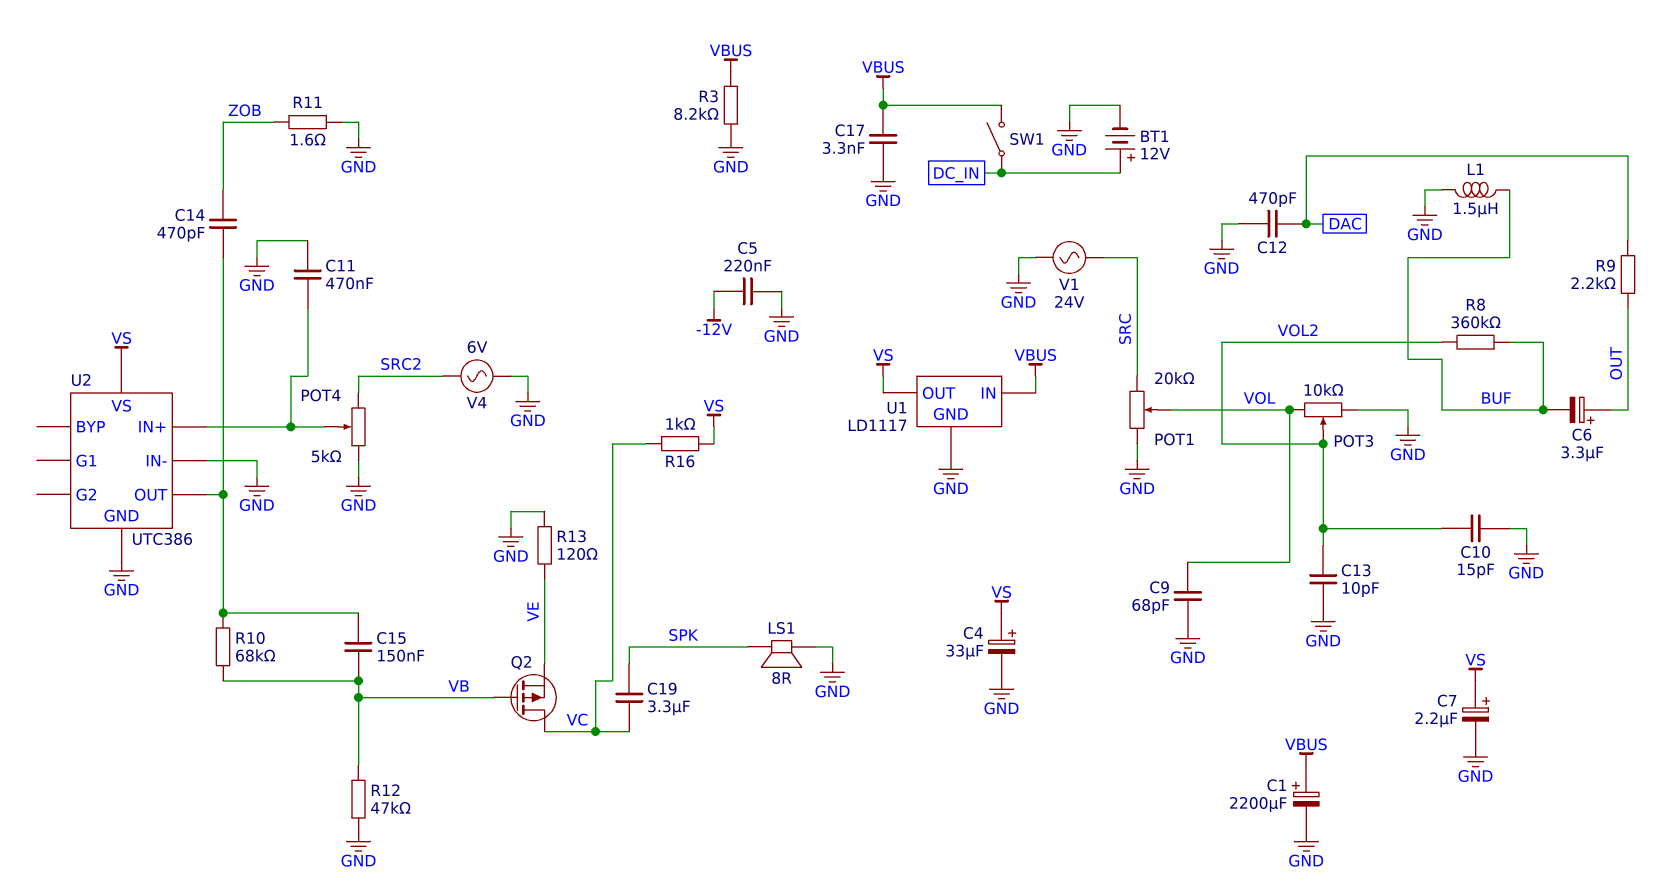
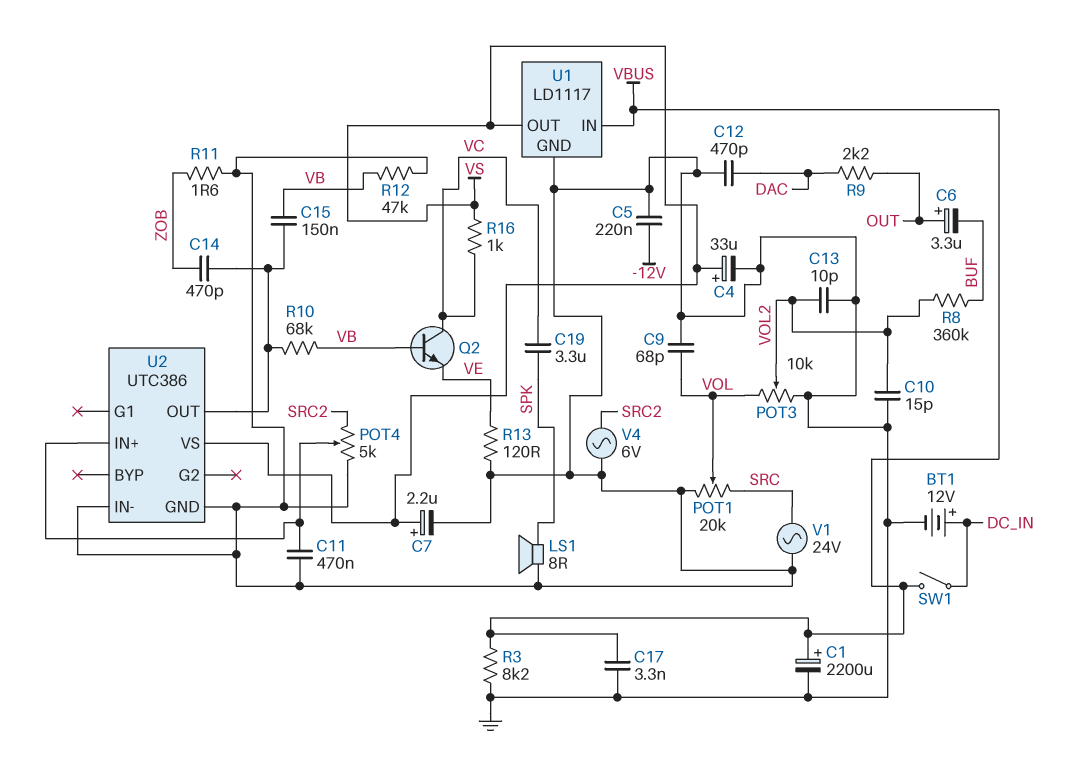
L1: 1.5uH (BUF, GND) -> none
Q2: PMOS (G VB, D VC, S VE) -> NPN (B VB, C VC, E VE)

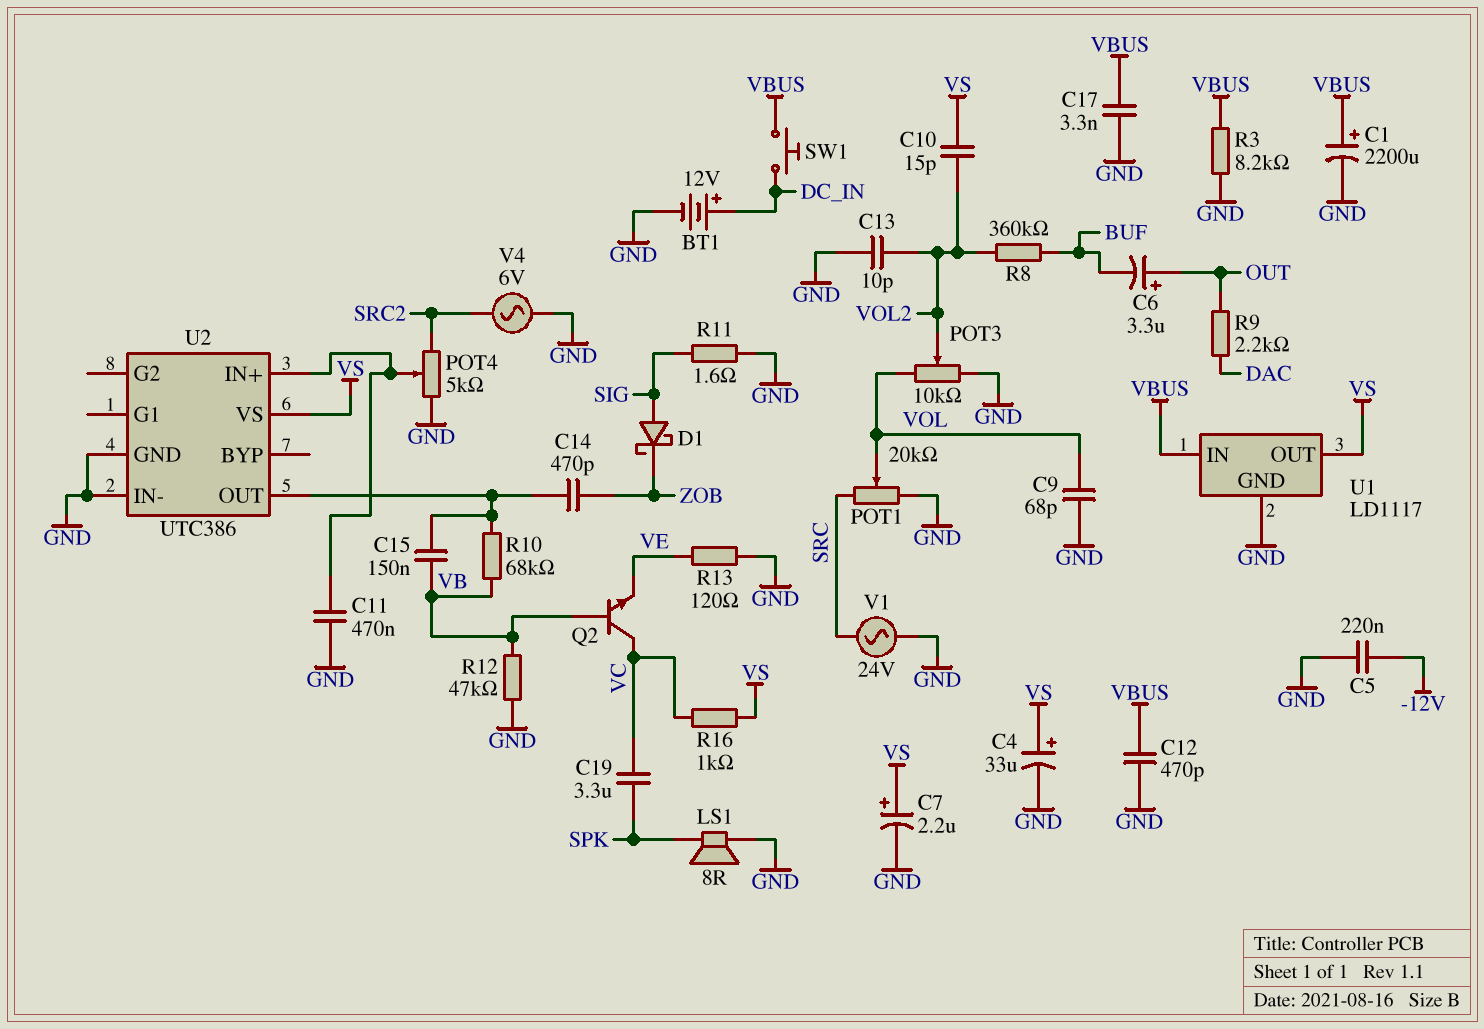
C10: 15pF (GND, VOL2) -> 15pF (VOL2, VS)
C12: 470pF (DAC, GND) -> 470pF (GND, VBUS)
D1: none -> schottky (A SIG, K ZOB)
R11: 1.6 (GND, ZOB) -> 1.6 (GND, SIG)
SW1: switch (DC_IN, VBUS) -> button (DC_IN, VBUS)

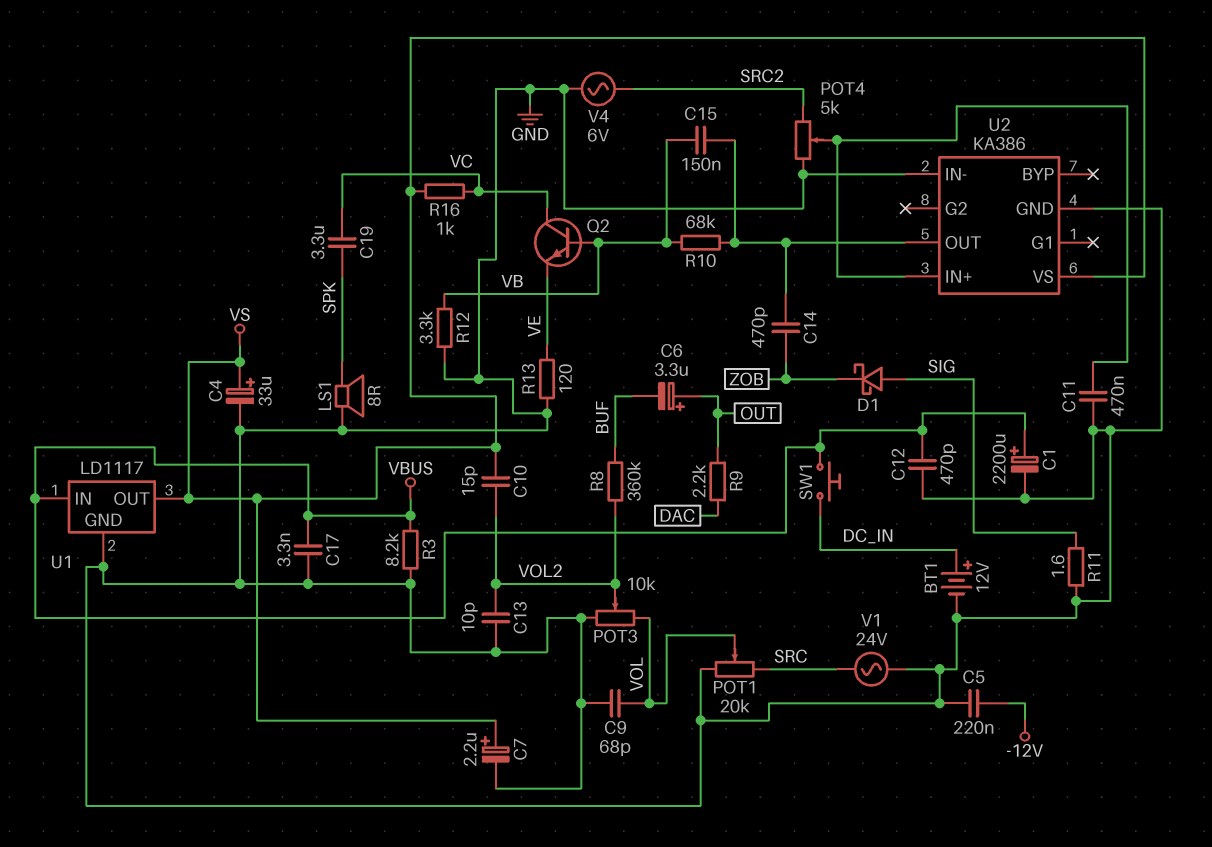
R12: 47k (GND, VB) -> 3.3k (GND, VB)
U2: UTC386 -> KA386

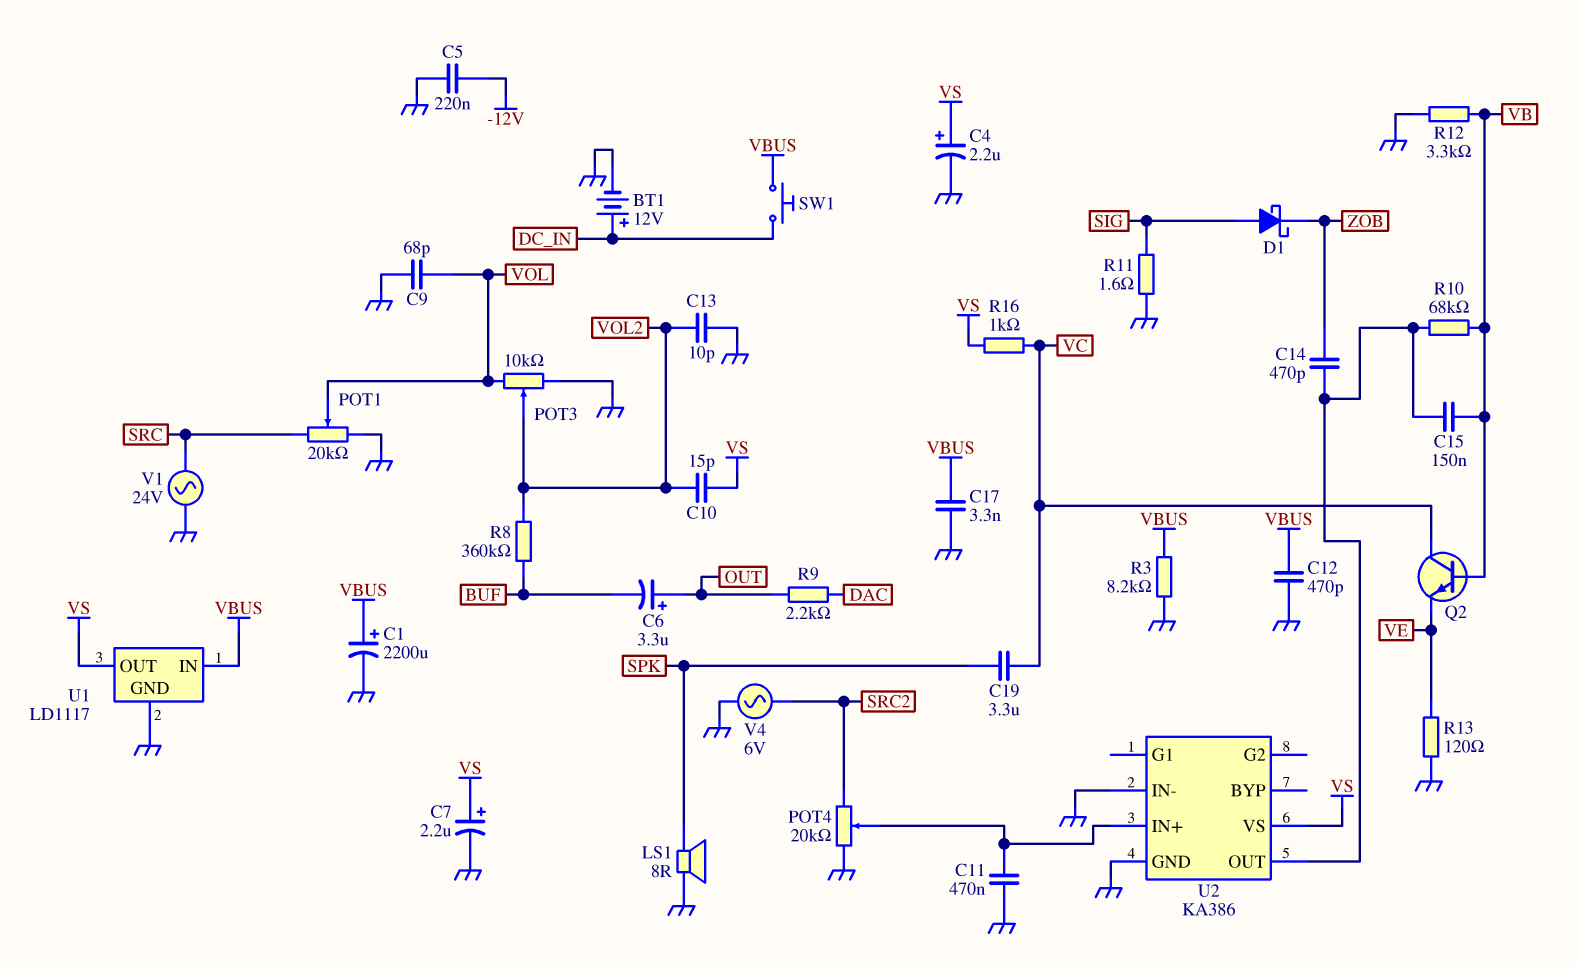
C4: 33uF (plus VS, minus GND) -> 2.2uF (plus VS, minus GND)
POT4: 5k (GND, SRC2, wiper U2/IN+) -> 20k (GND, SRC2, wiper U2/IN+)

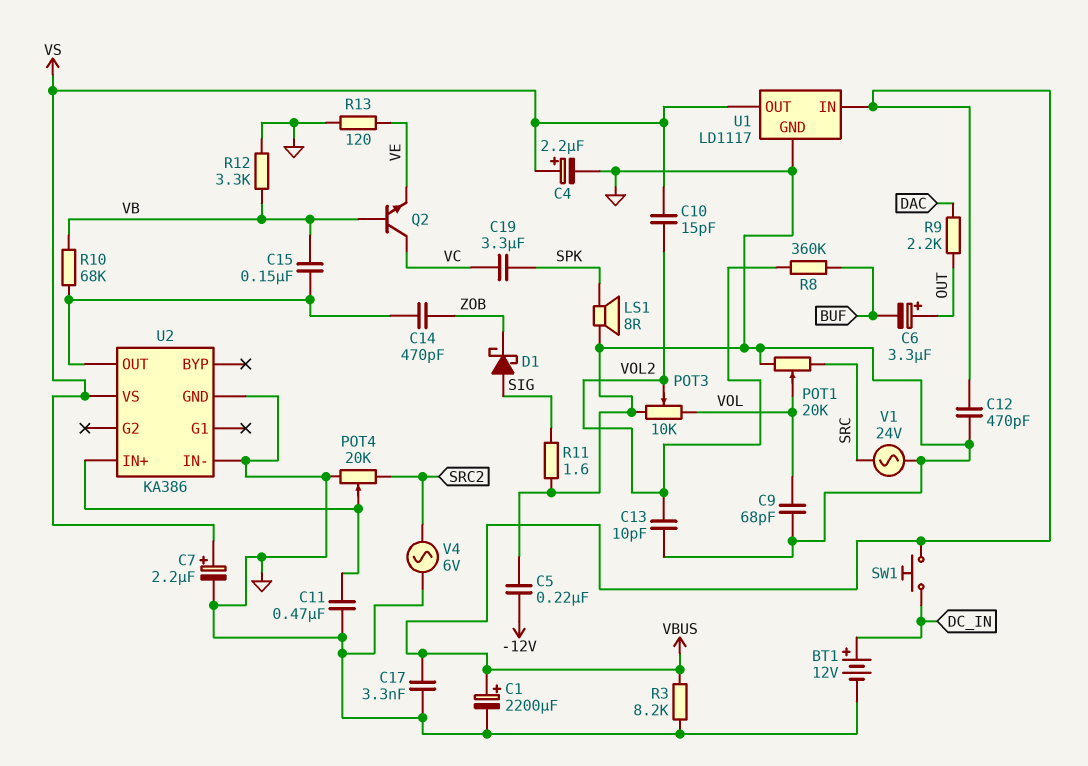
R16: 1k (VC, VS) -> none

